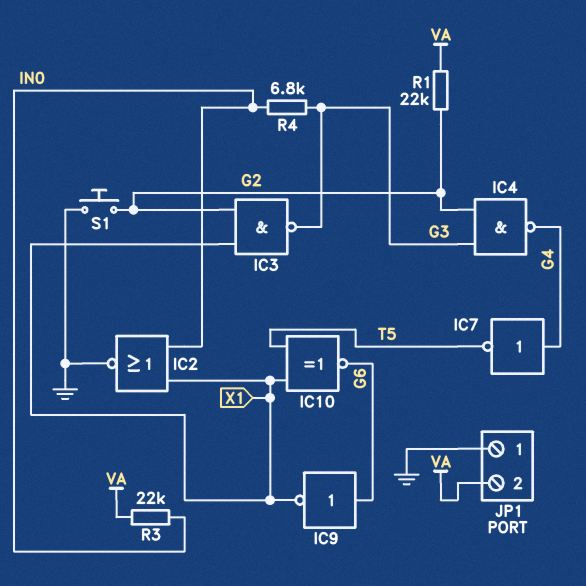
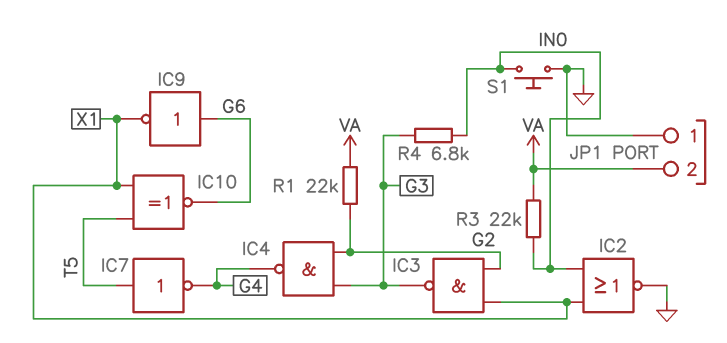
IC7: NOT (in G4, out T5) -> NOT (in T5, out G4)
S1: button (G2, GND) -> button (GND, IN0)

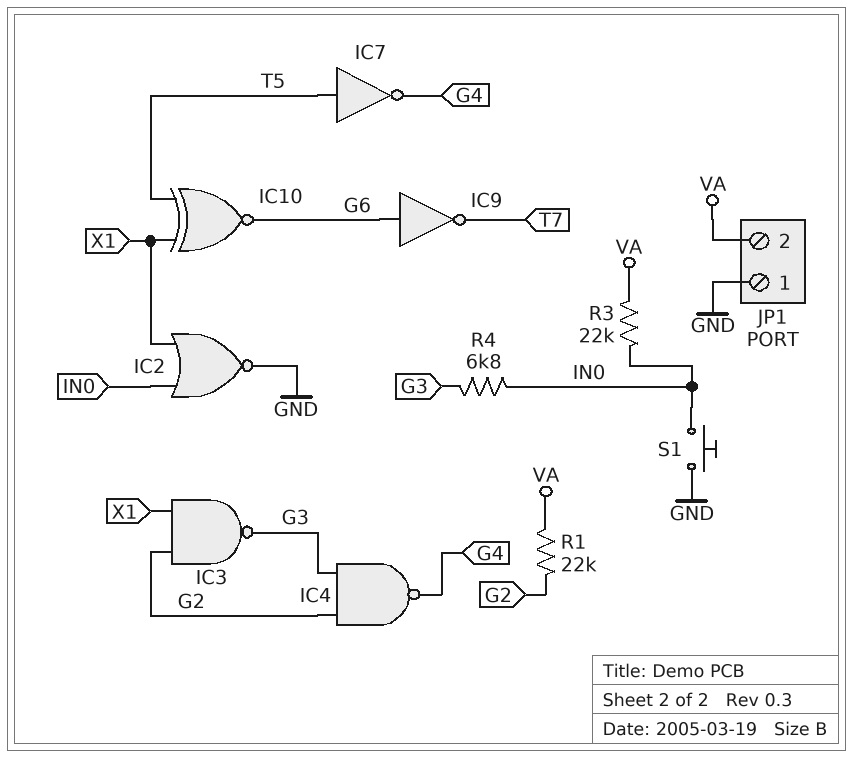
IC9: NOT (in G6, out X1) -> NOT (in G6, out T7)

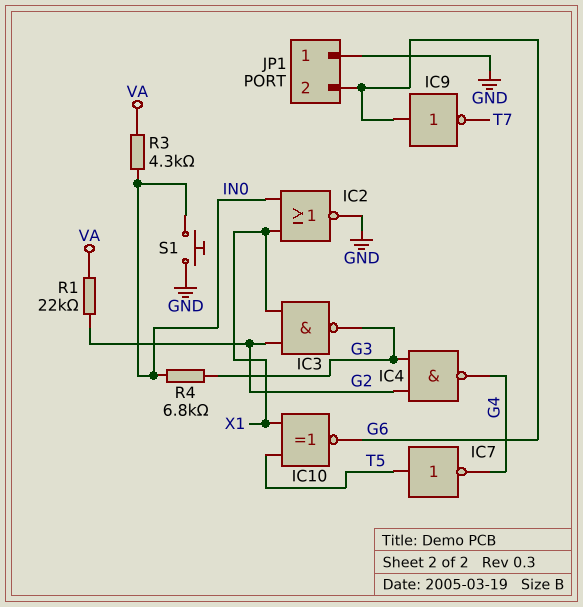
JP1 pin 2: VA -> G6
R3: 22k (IN0, VA) -> 4.3k (IN0, VA)

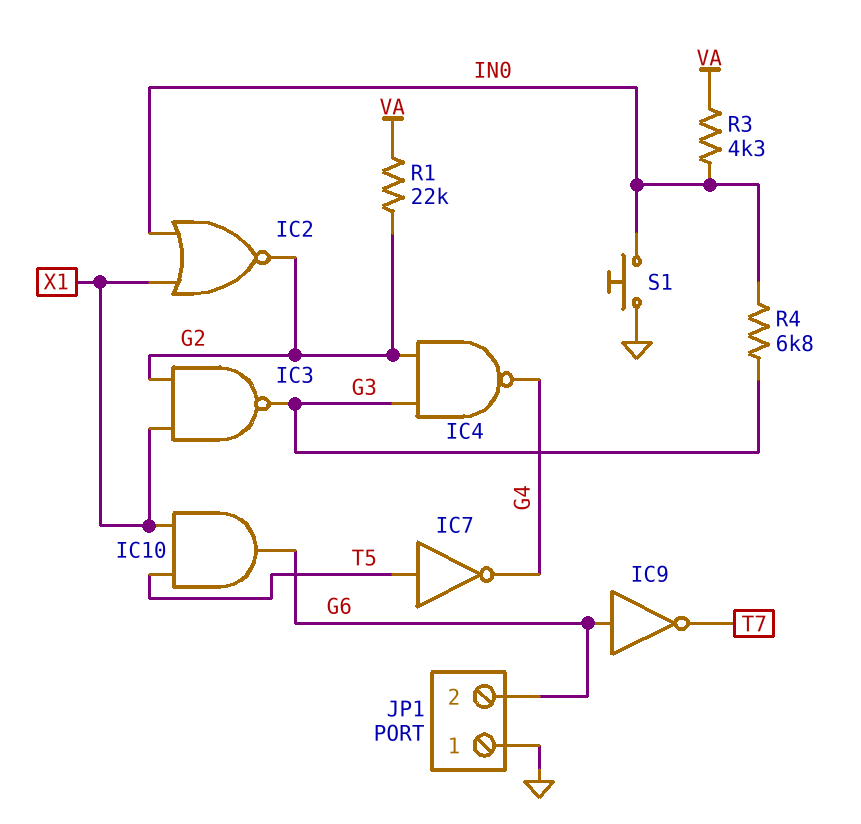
IC2: NOR (in IN0, in X1, out GND) -> NOR (in IN0, in X1, out G2)
IC10: XNOR (in T5, in X1, out G6) -> AND (in T5, in X1, out G6)

